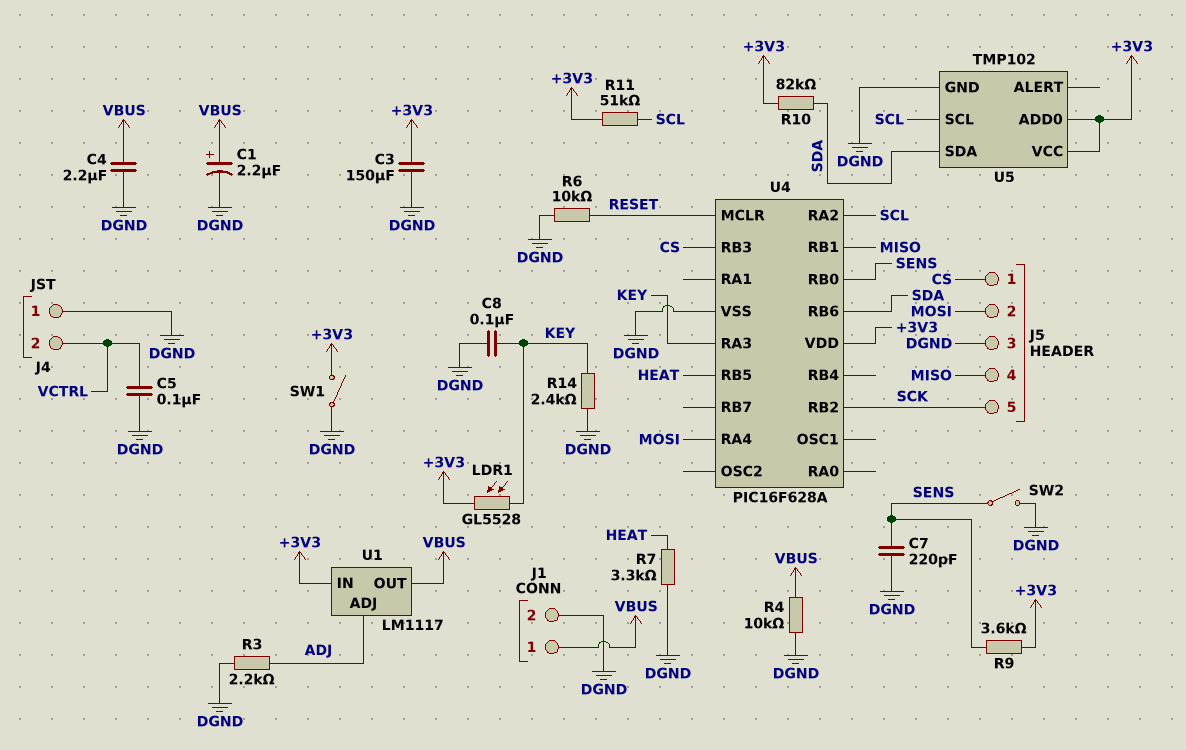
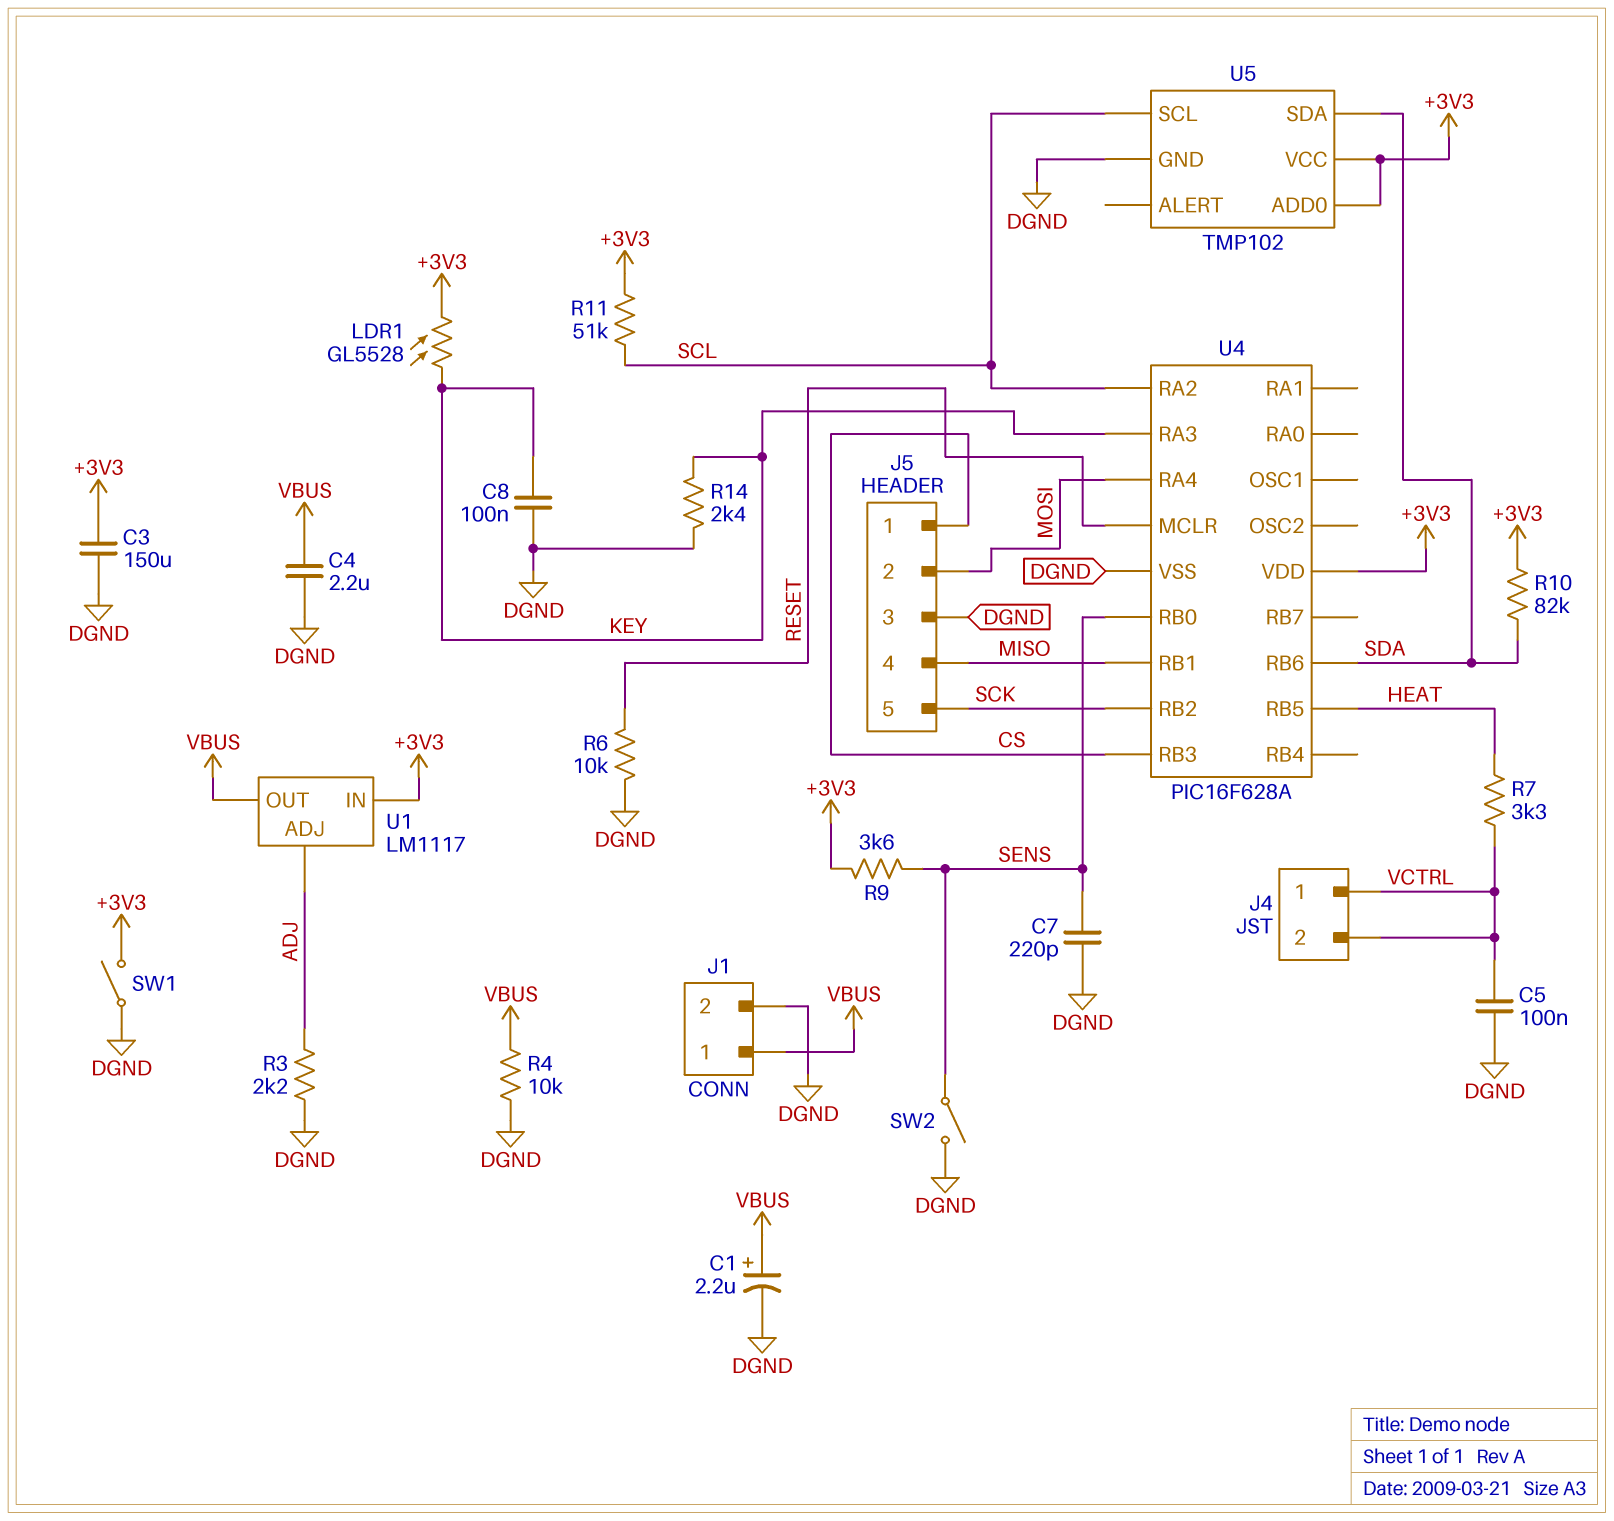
J4 pin 1: DGND -> VCTRL
R7: 3.3k (DGND, HEAT) -> 3.3k (HEAT, VCTRL)

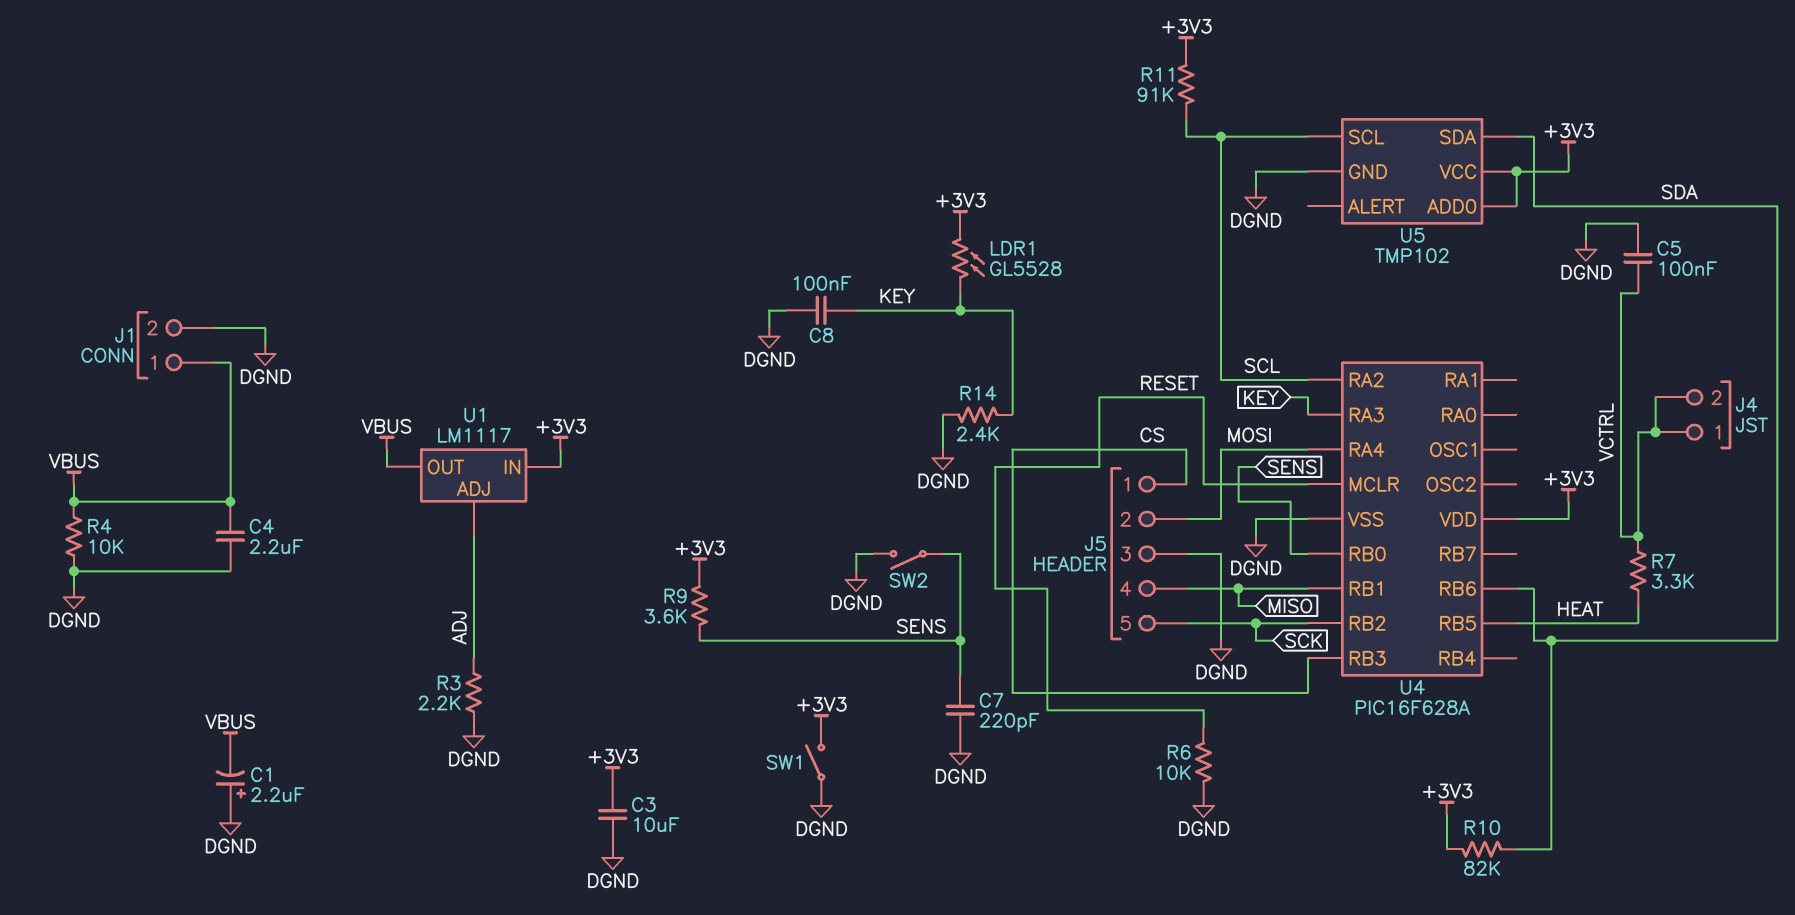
C1: 2.2uF (plus VBUS, minus DGND) -> 2.2uF (plus DGND, minus VBUS)
C3: 150uF (+3V3, DGND) -> 10uF (+3V3, DGND)
R11: 51k (+3V3, SCL) -> 91k (+3V3, SCL)

